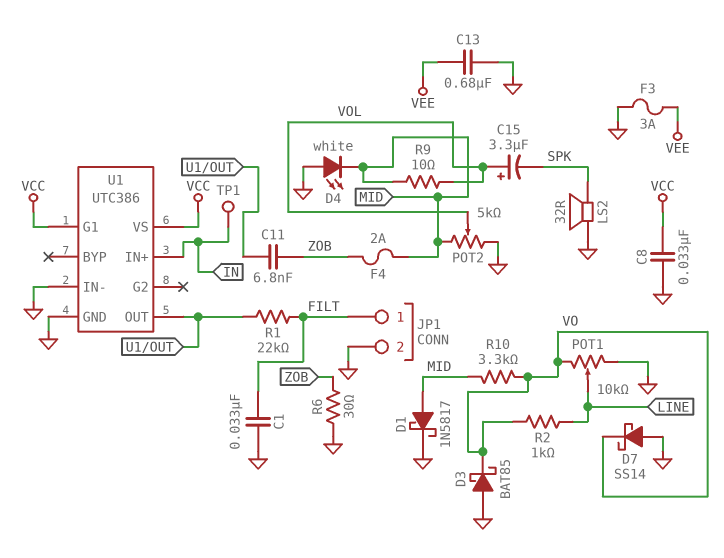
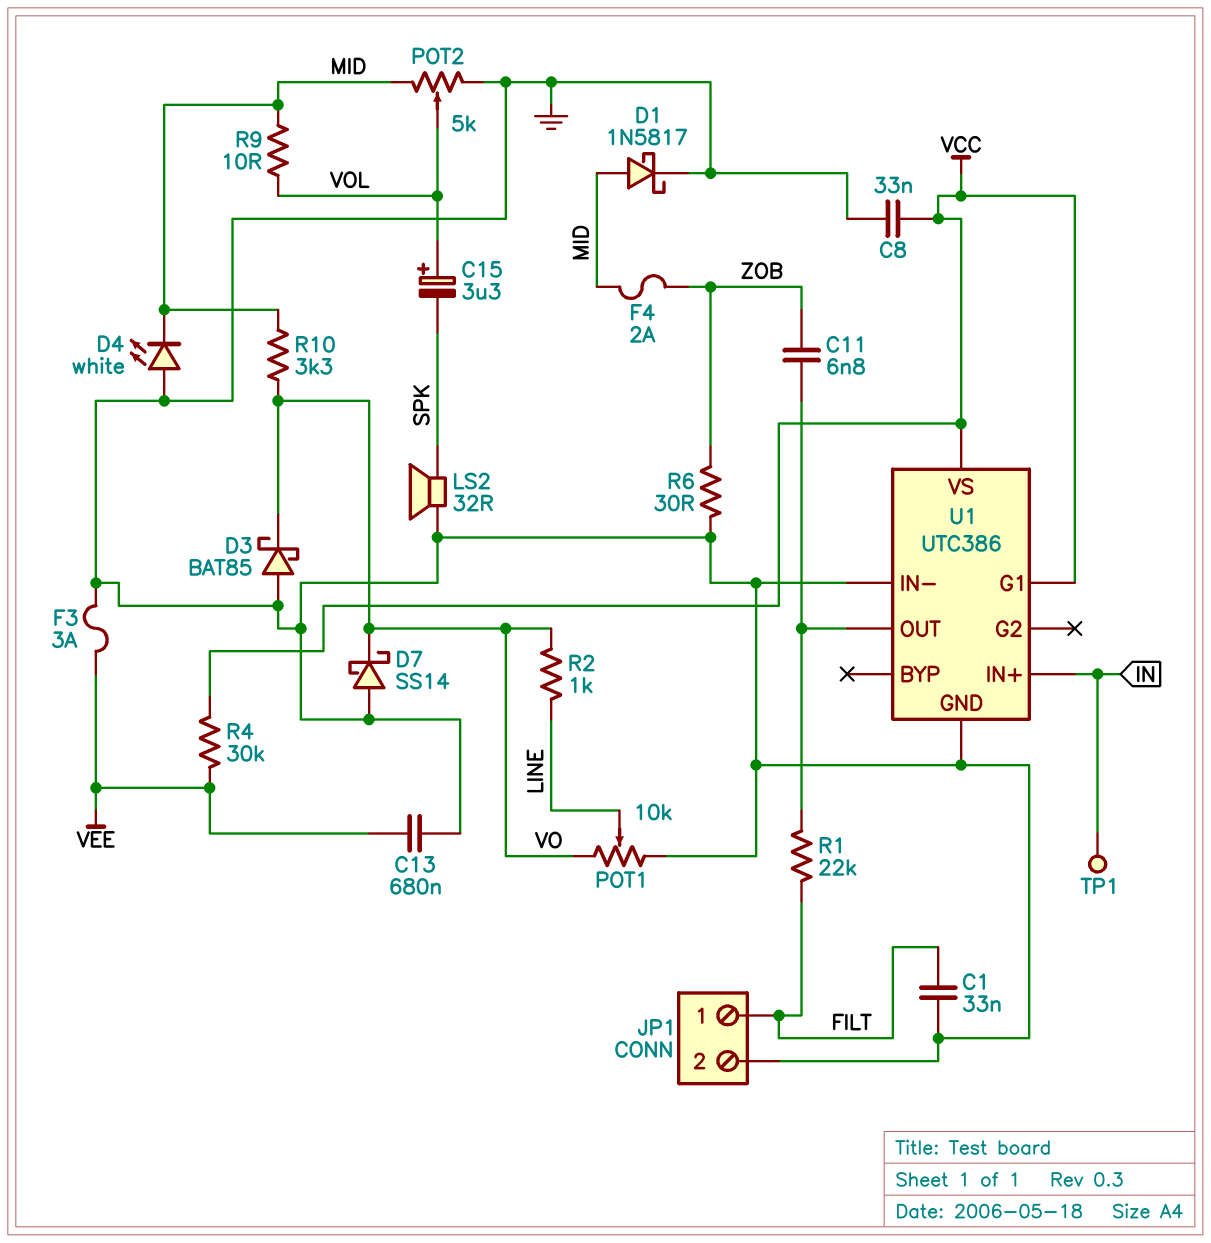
R4: none -> 30k (VCC, VEE)

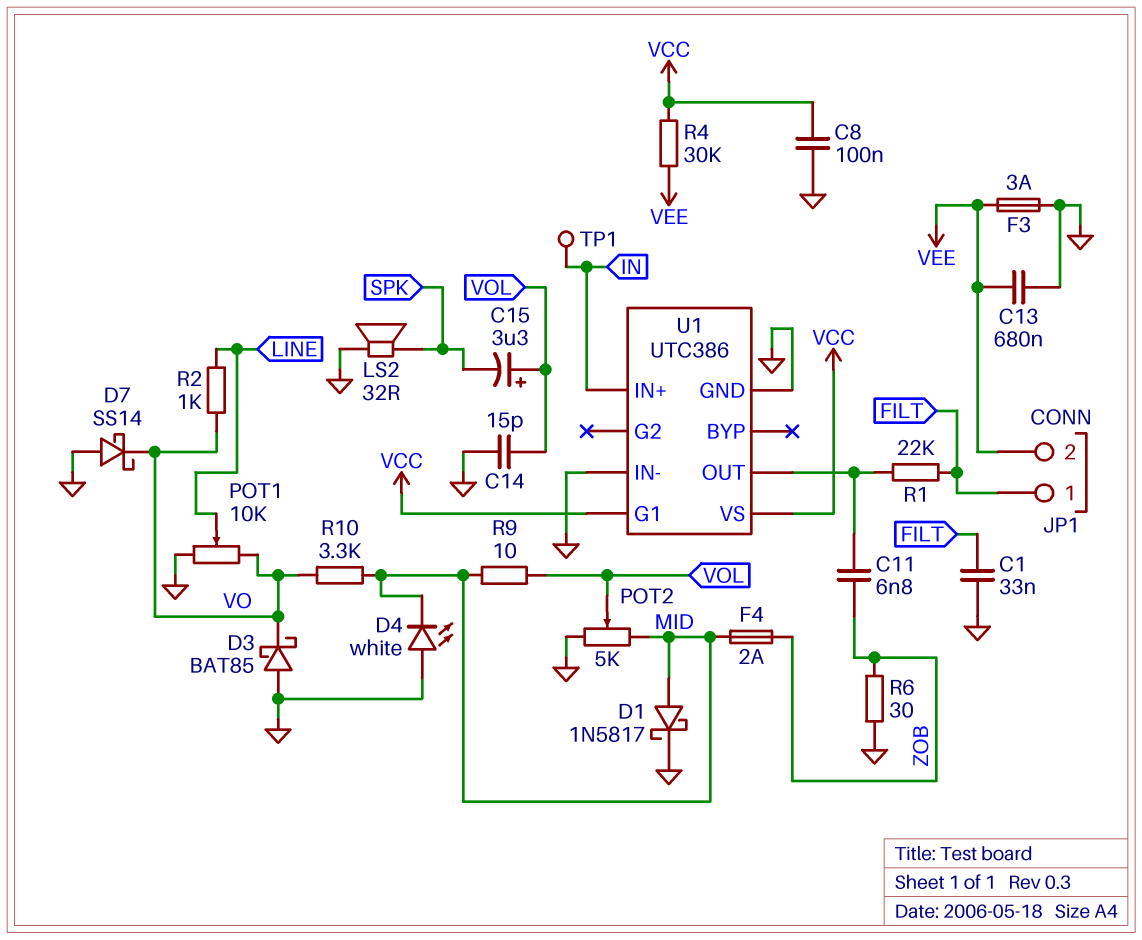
C8: 33nF (GND, VCC) -> 100nF (GND, VCC)
C14: none -> 15pF (GND, VOL)
JP1 pin 2: GND -> VEE

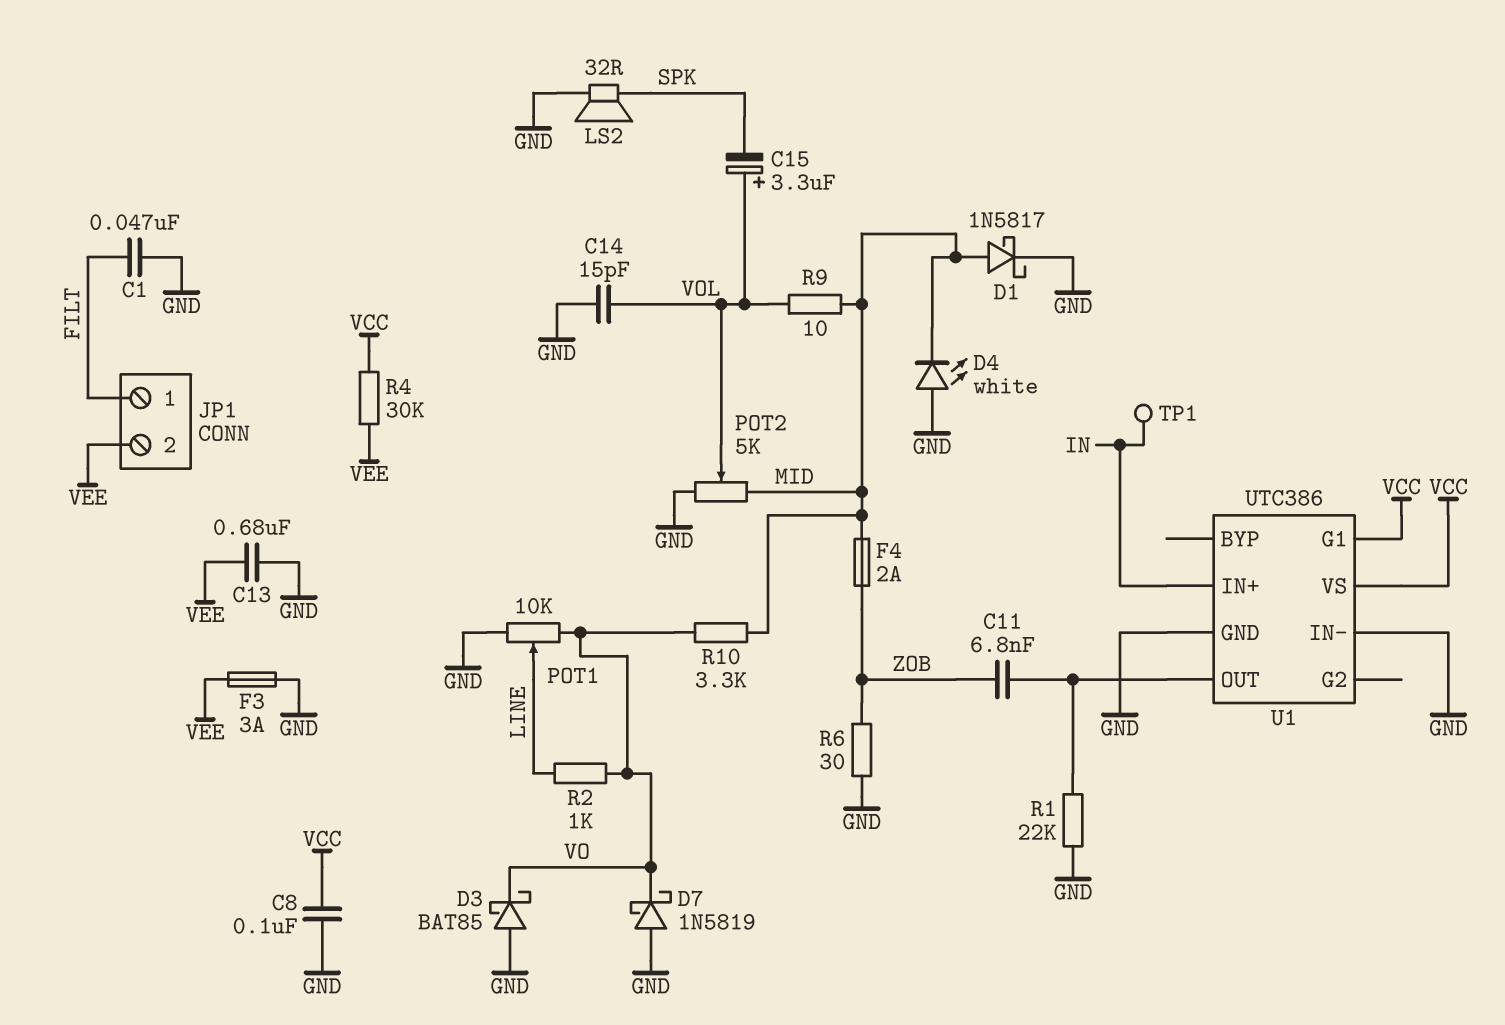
C1: 33nF (FILT, GND) -> 47nF (FILT, GND)
D7: schottky SS14 (A GND, K VO) -> schottky 1N5819 (A GND, K VO)
R1: 22k (FILT, U1/OUT) -> 22k (GND, U1/OUT)

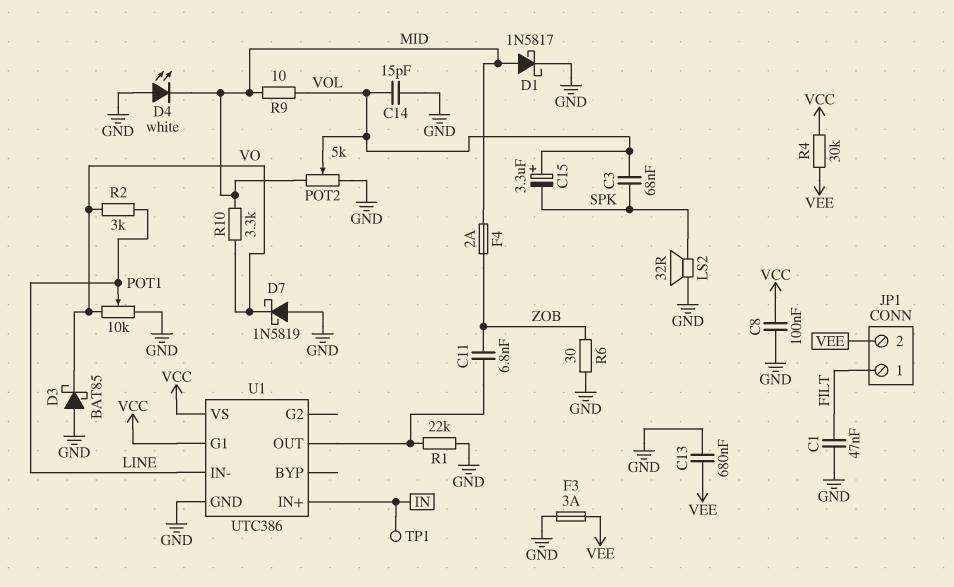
C3: none -> 68nF (SPK, VOL)
R2: 1k (LINE, VO) -> 3k (LINE, VO)
U1 pin IN-: GND -> LINE

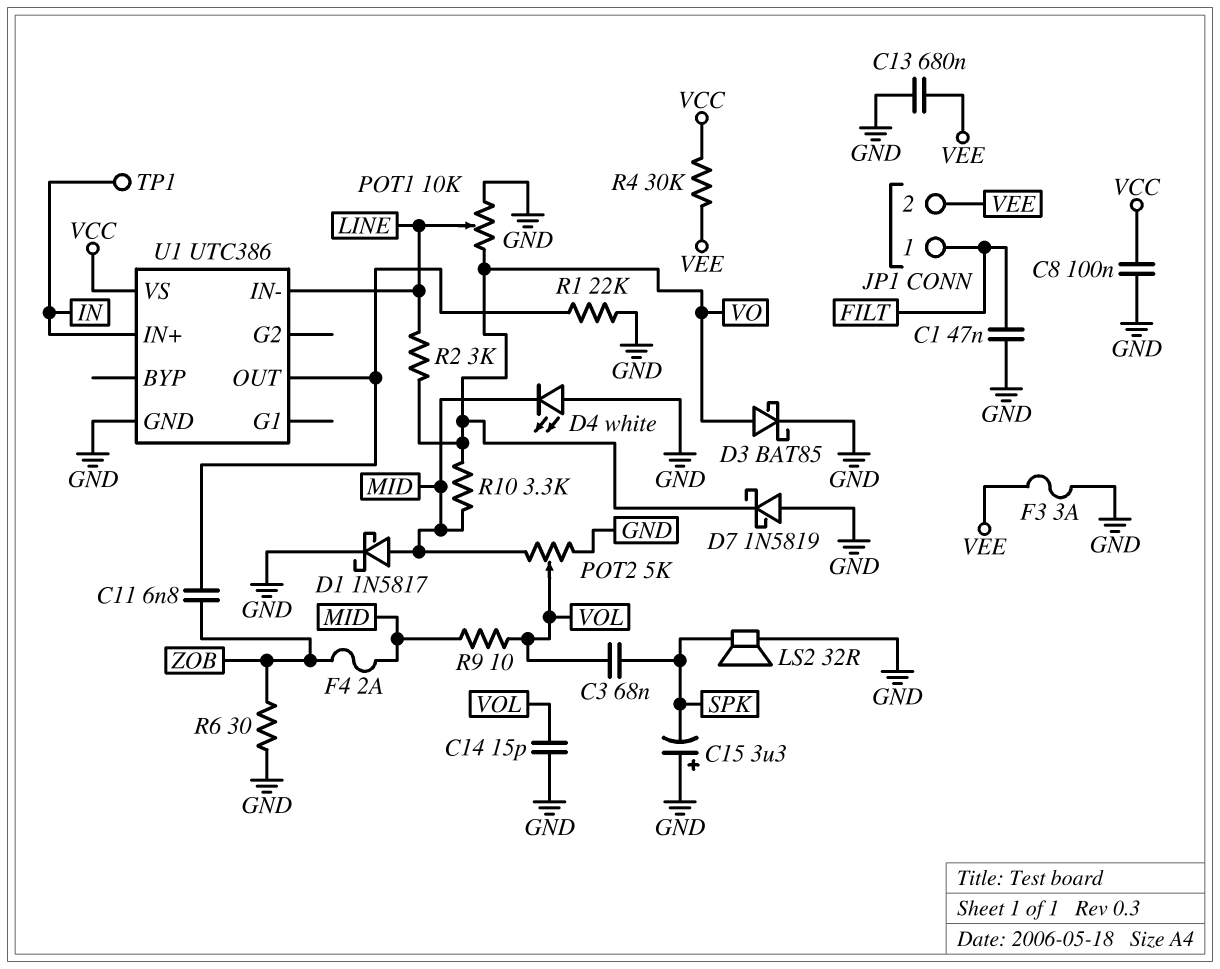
C15: 3.3uF (plus VOL, minus SPK) -> 3.3uF (plus GND, minus SPK)
D3: schottky BAT85 (A GND, K VO) -> schottky BAT85 (A VO, K GND)
U1 pin G1: VCC -> none

